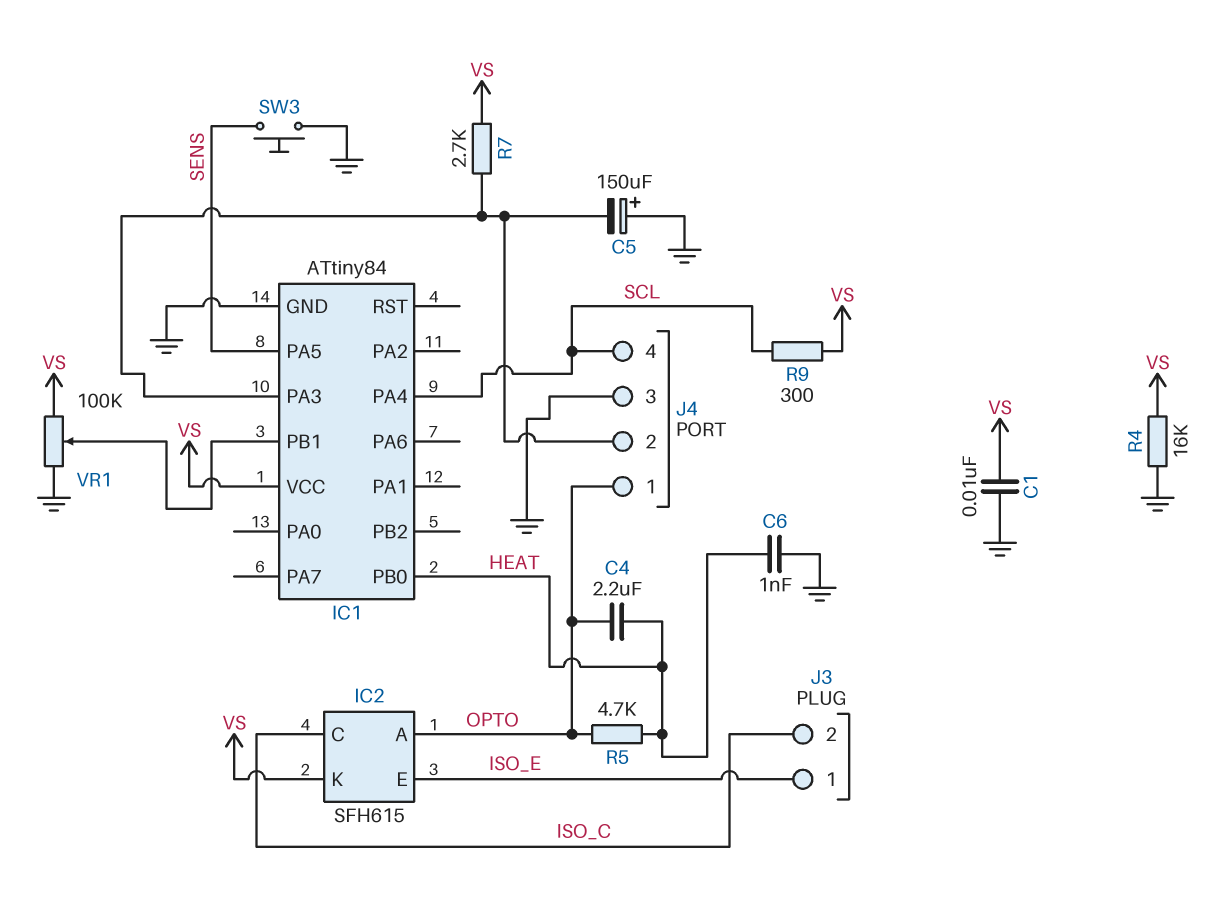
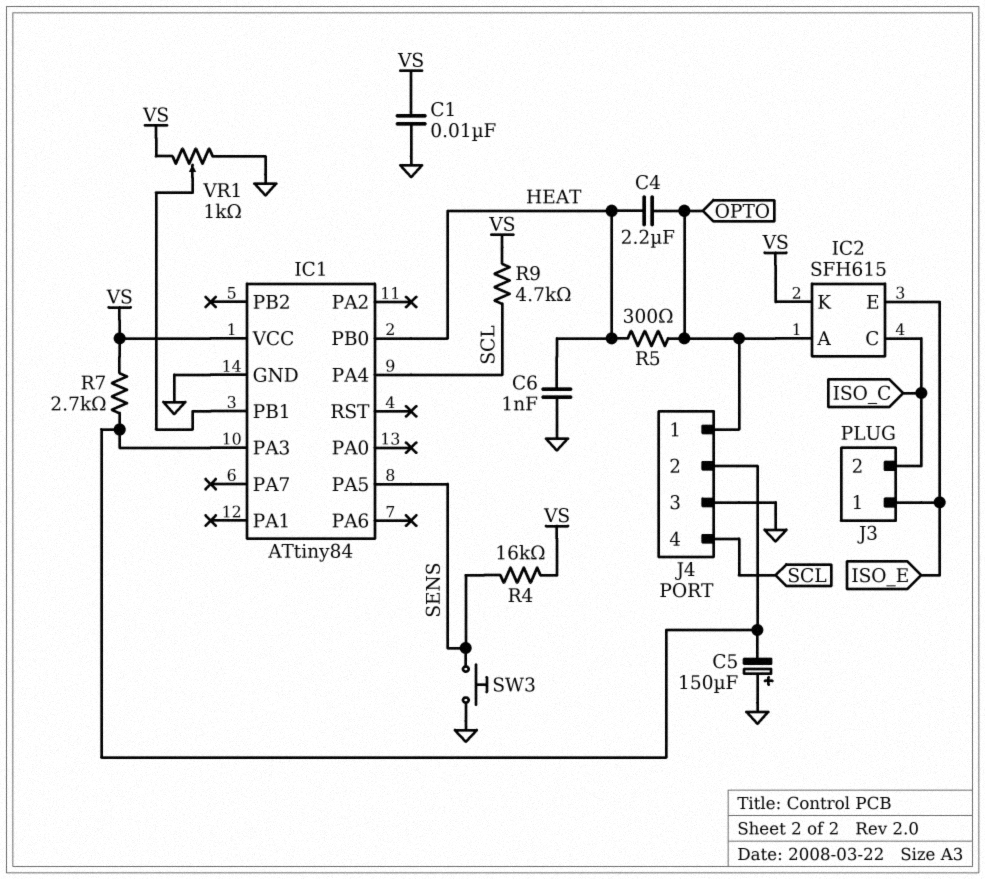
R4: 16k (GND, VS) -> 16k (SENS, VS)
R5: 4.7k (HEAT, OPTO) -> 300 (HEAT, OPTO)
R9: 300 (SCL, VS) -> 4.7k (SCL, VS)
VR1: 100k (GND, VS, wiper IC1/PB1) -> 1k (GND, VS, wiper IC1/PB1)

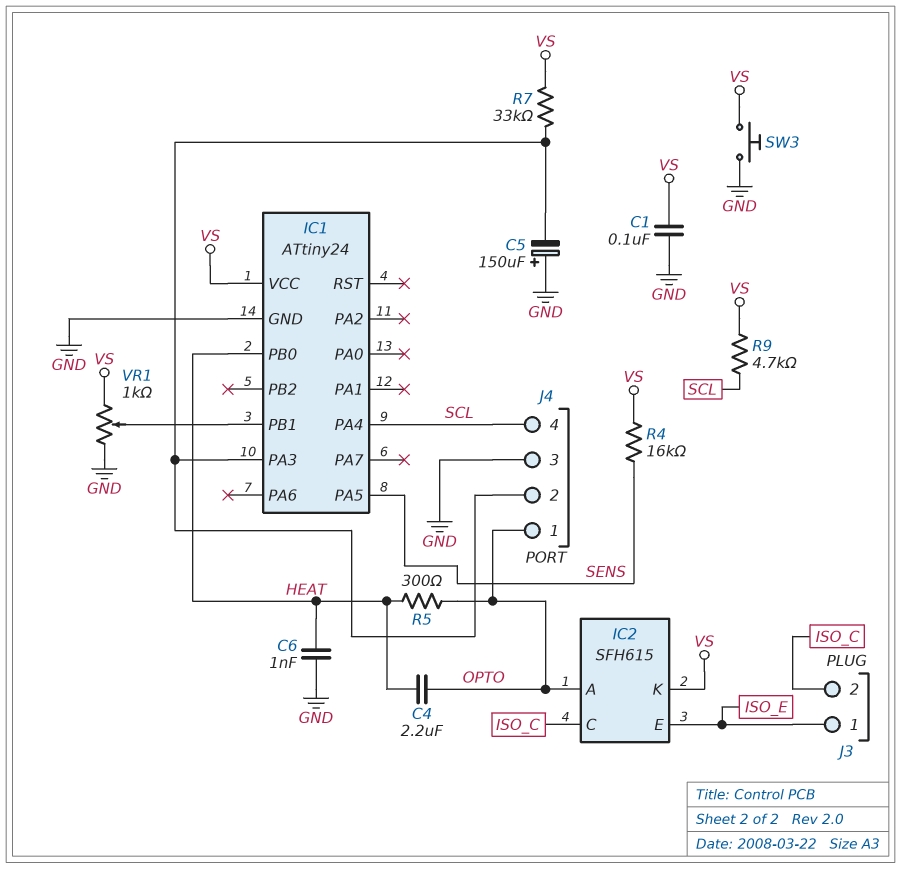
C1: 10nF (GND, VS) -> 100nF (GND, VS)
IC1: ATtiny84 -> ATtiny24
R7: 2.7k (IC1/PA3, VS) -> 33k (IC1/PA3, VS)
SW3: button (GND, SENS) -> button (GND, VS)

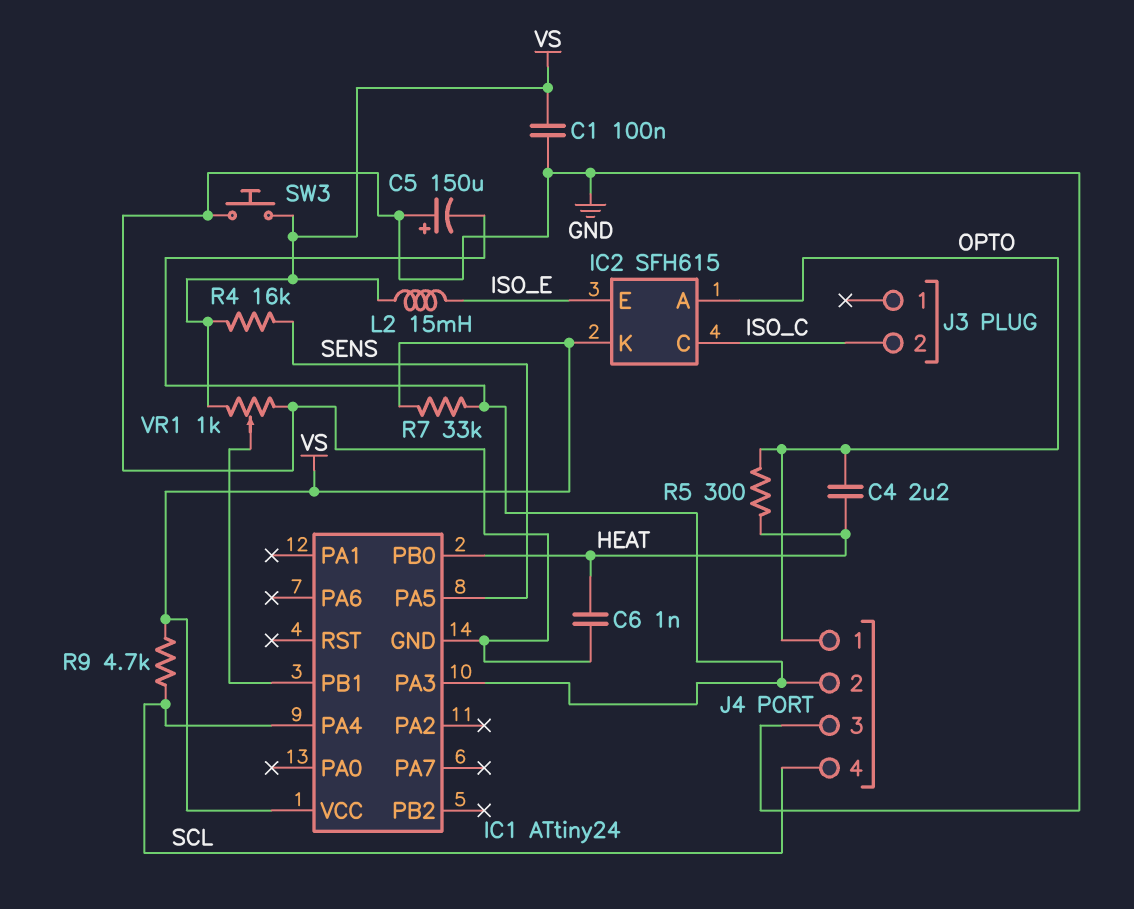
J3 pin 1: ISO_E -> none
L2: none -> 15mH (ISO_E, VS)

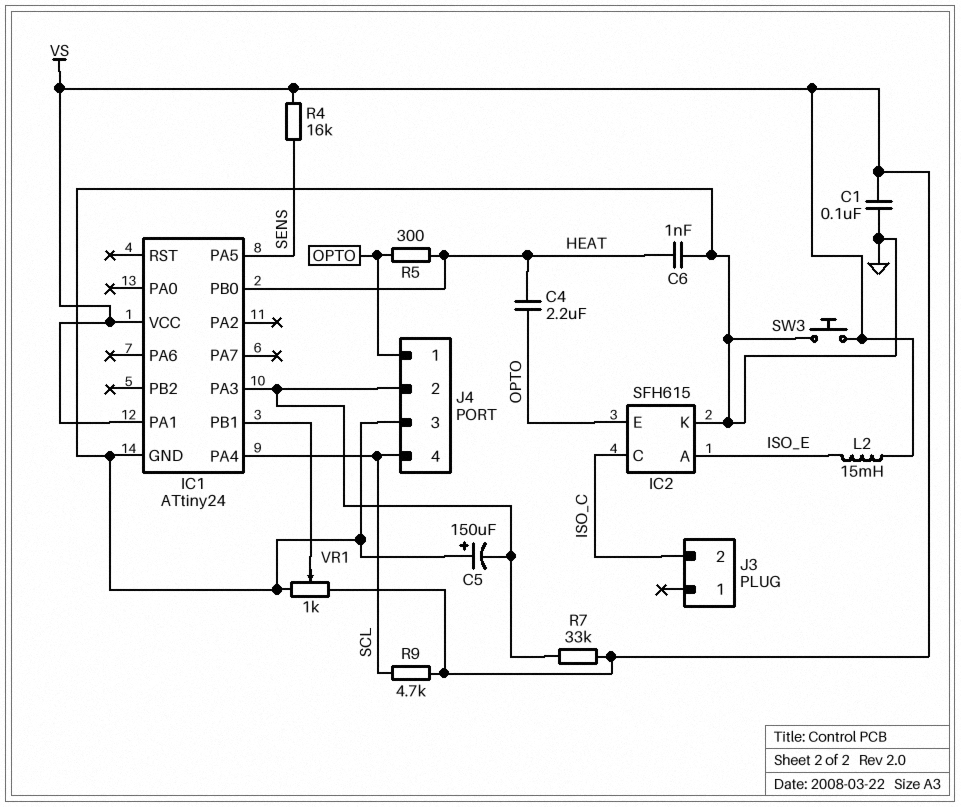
IC1 pin PA1: none -> VS
IC2 pin A: OPTO -> ISO_E
IC2 pin E: ISO_E -> OPTO
IC2 pin K: VS -> GND

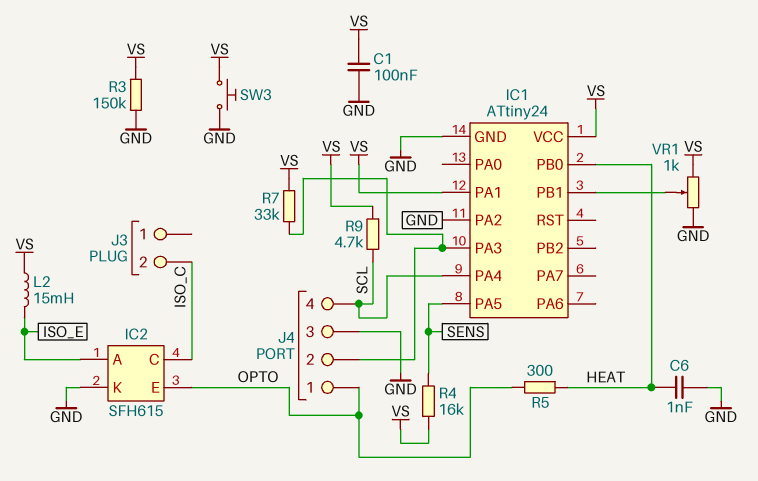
C4: 2.2uF (HEAT, OPTO) -> none
C5: 150uF (plus GND, minus IC1/PA3) -> none
IC1 pin PA2: none -> GND
R3: none -> 150k (GND, VS)

